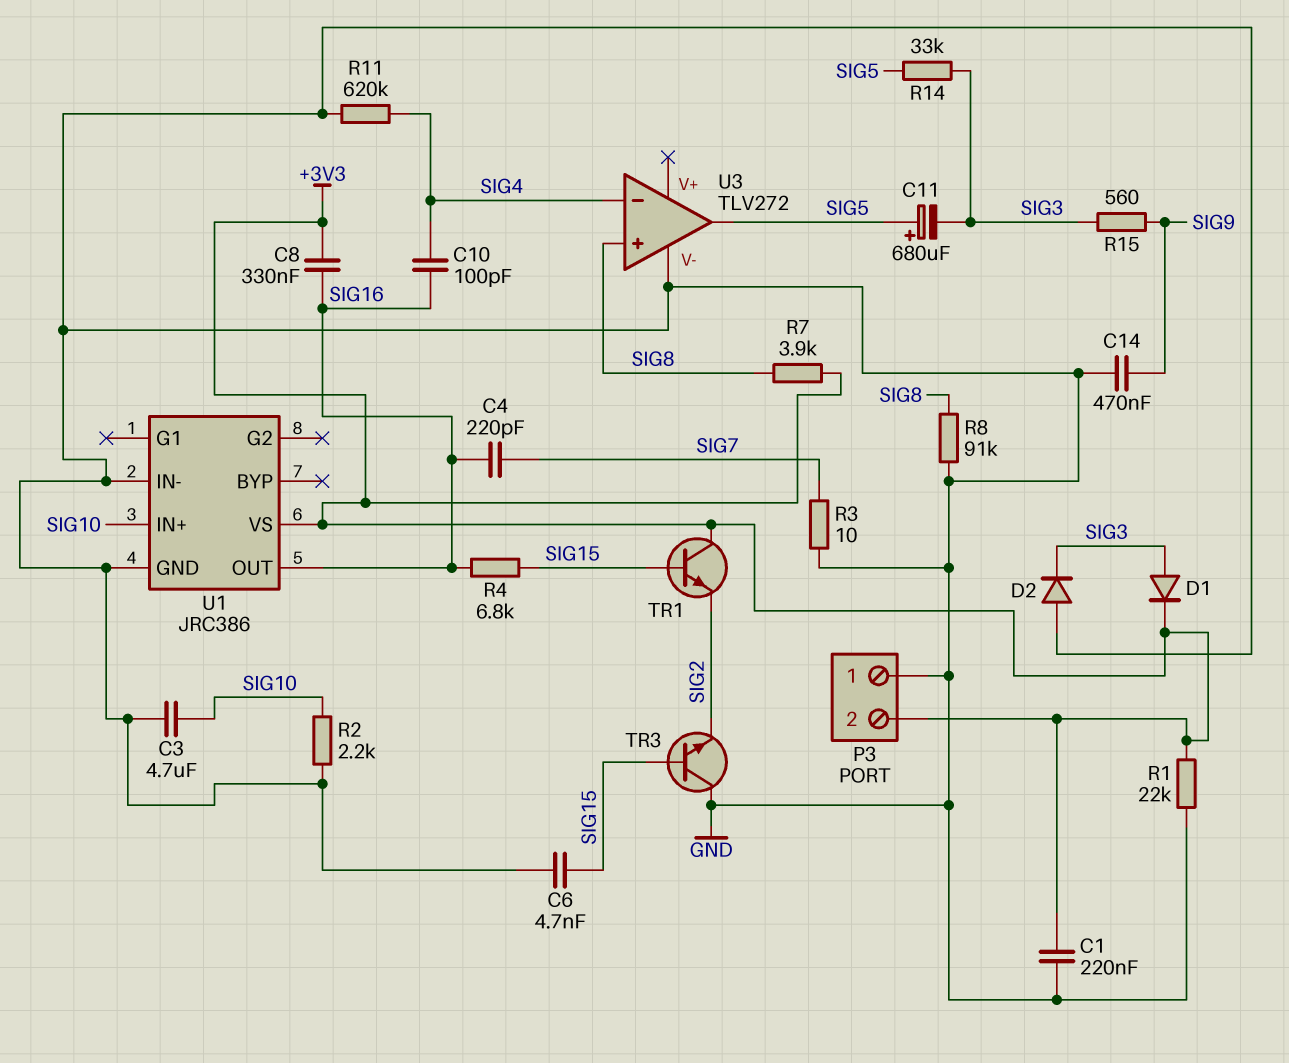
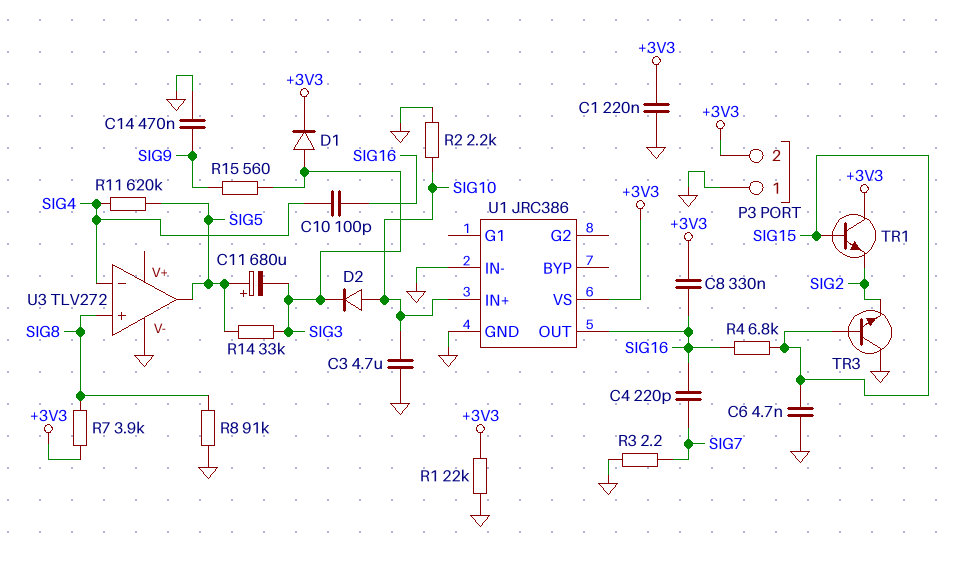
D2: diode (A GND, K SIG3) -> diode (A SIG10, K SIG3)
R3: 10 (GND, SIG7) -> 2.2 (GND, SIG7)
R11: 620k (GND, SIG4) -> 620k (SIG4, SIG5)

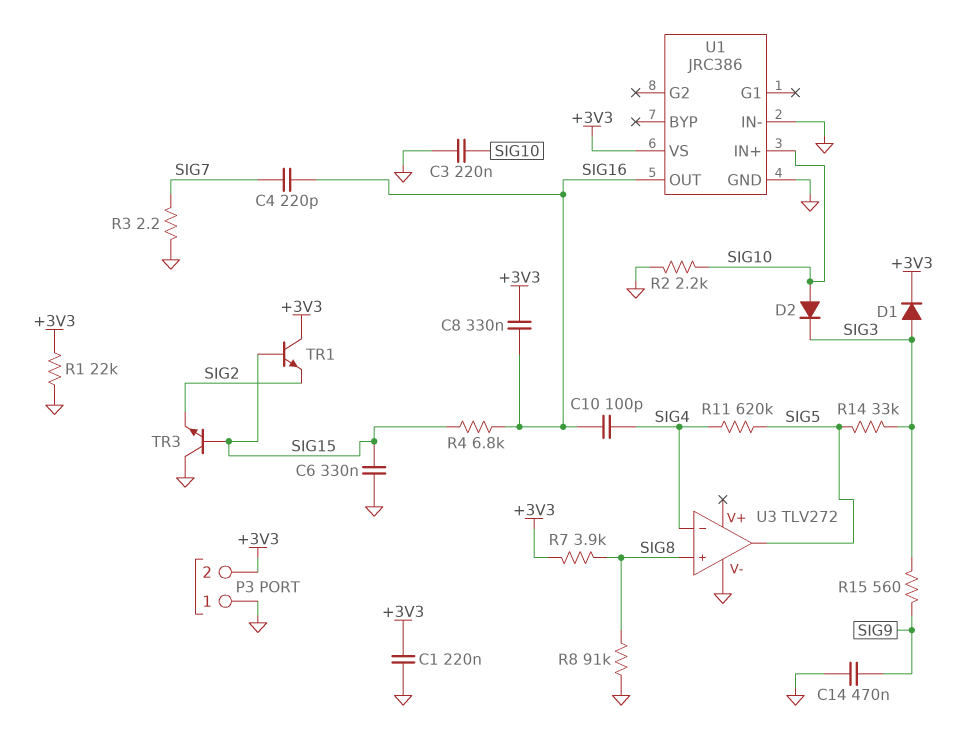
C3: 4.7uF (GND, SIG10) -> 220nF (GND, SIG10)
C6: 4.7nF (GND, SIG15) -> 330nF (GND, SIG15)
C11: 680uF (plus SIG5, minus SIG3) -> none

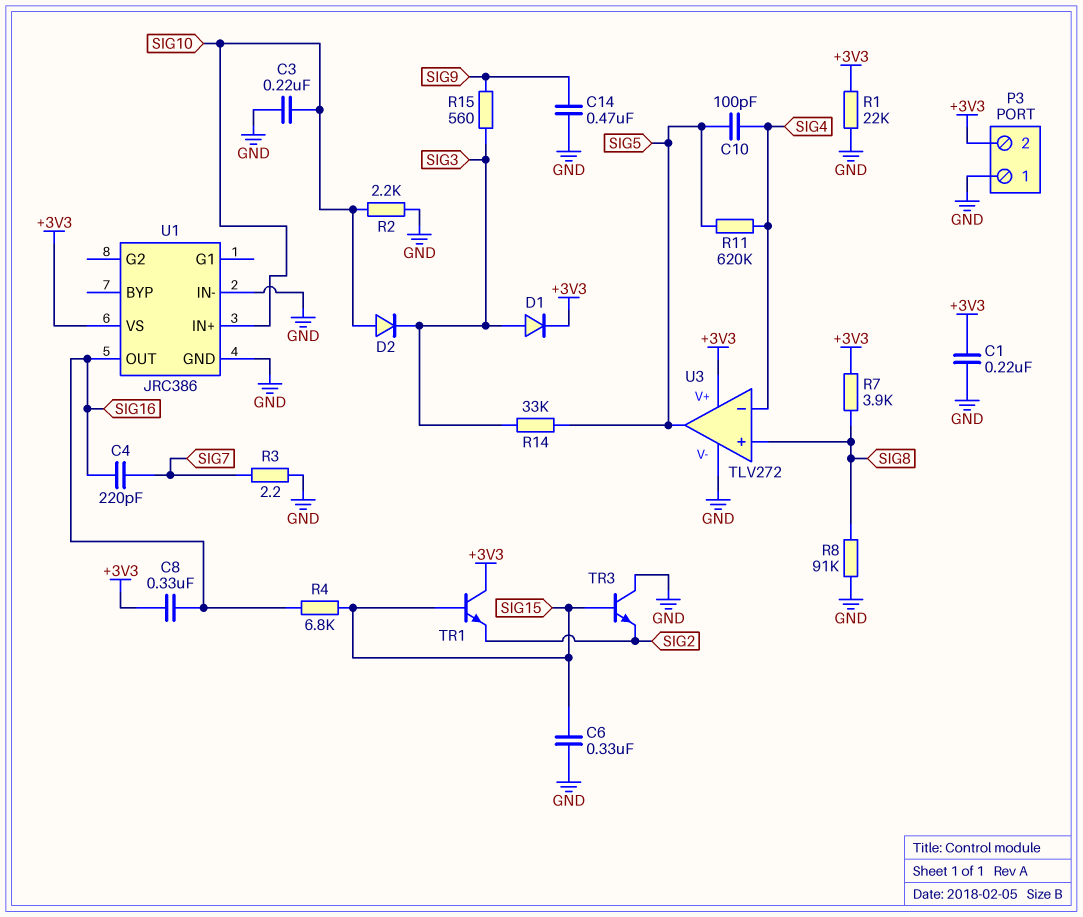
C10: 100pF (SIG4, SIG16) -> 100pF (SIG4, SIG5)
U3 pin V+: none -> +3V3

